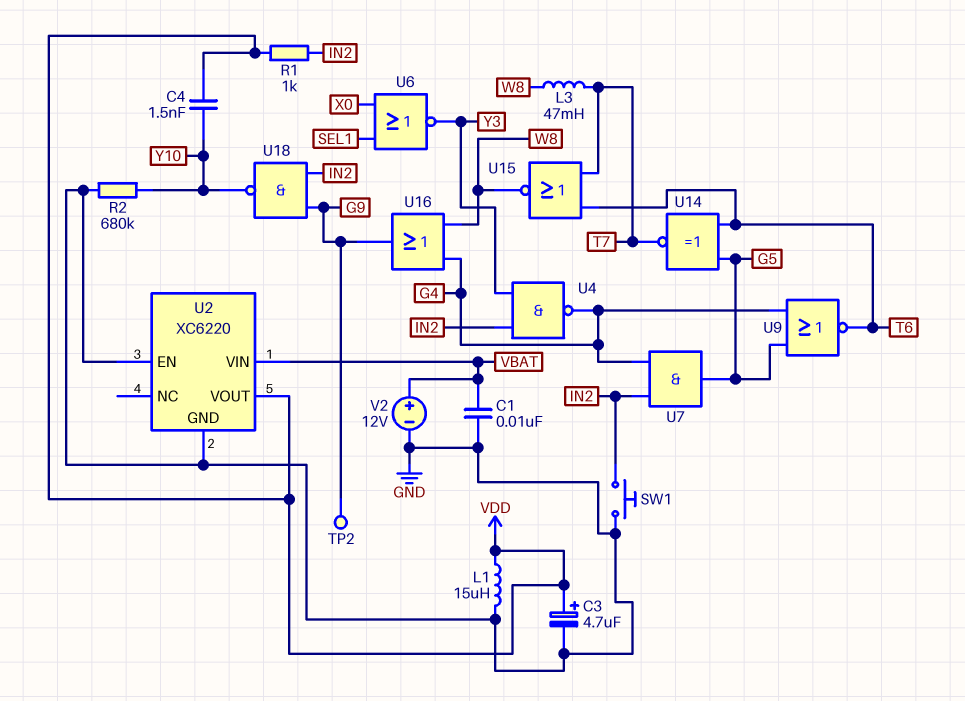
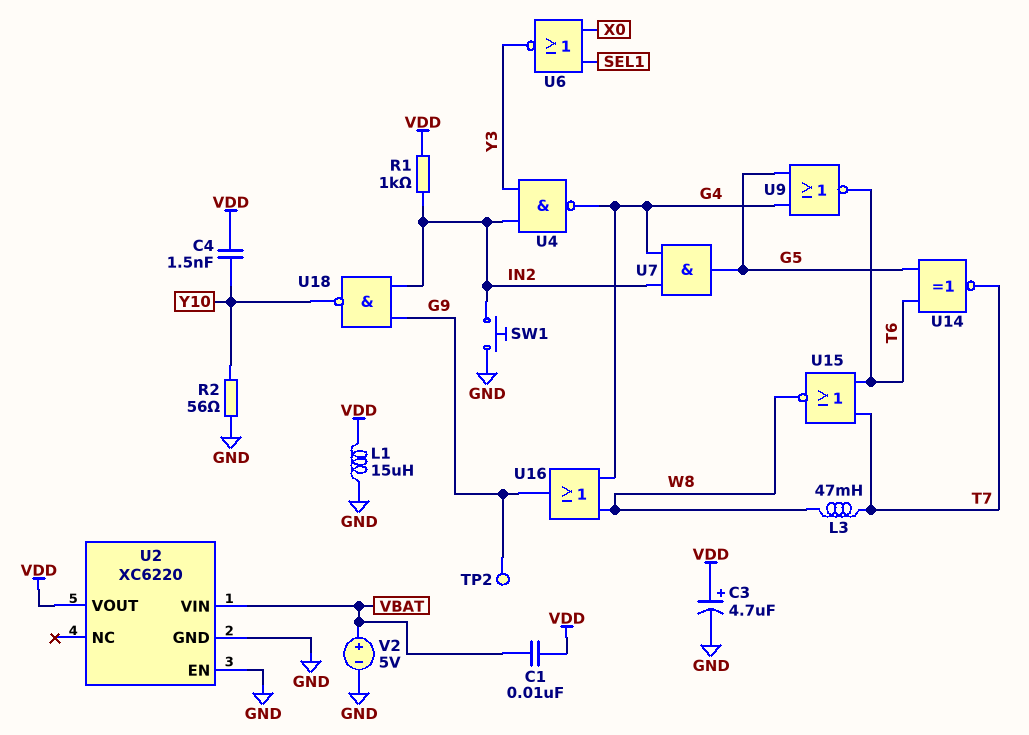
C1: 10nF (GND, VBAT) -> 10nF (VBAT, VDD)
R2: 680k (GND, Y10) -> 56 (GND, Y10)
V2: 12V (plus VBAT, minus GND) -> 5V (plus VBAT, minus GND)

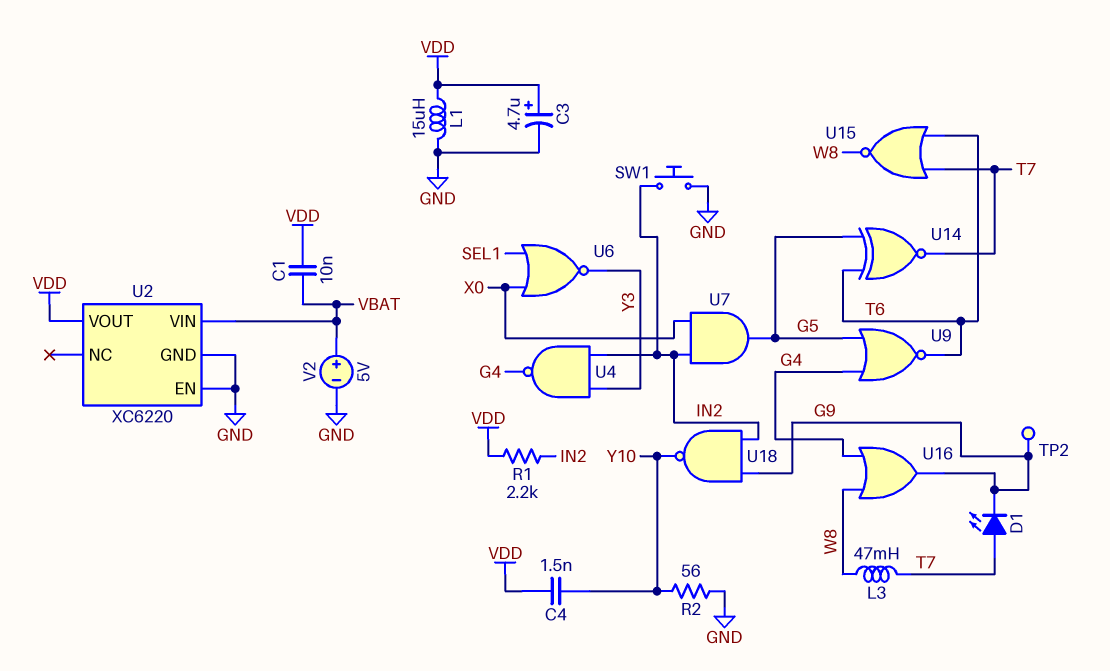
D1: none -> LED (A T7, K G9)
R1: 1k (IN2, VDD) -> 2.2k (IN2, VDD)
U7: AND (in G4, in IN2, out G5) -> AND (in IN2, in X0, out G5)

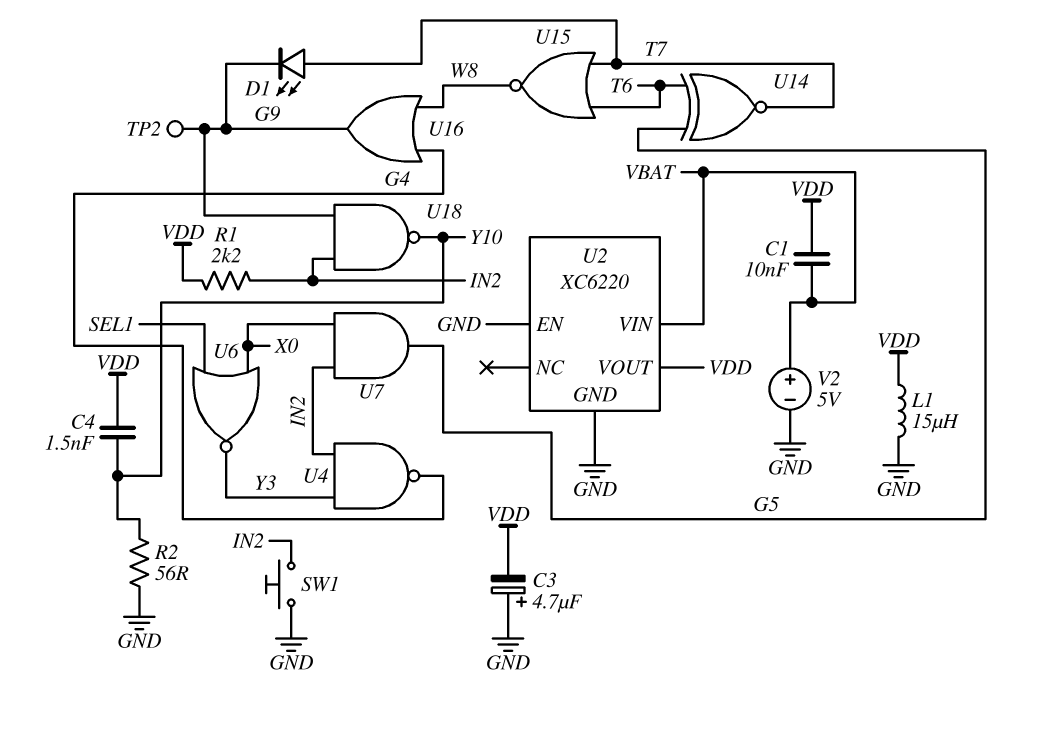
C3: 4.7uF (plus VDD, minus GND) -> 4.7uF (plus GND, minus VDD)
L3: 47mH (T7, W8) -> none
U9: NOR (in G4, in G5, out T6) -> none

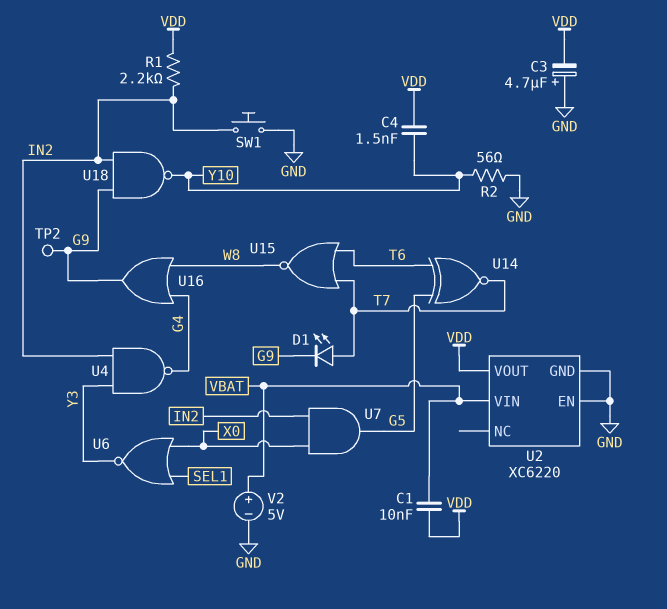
L1: 15uH (GND, VDD) -> none

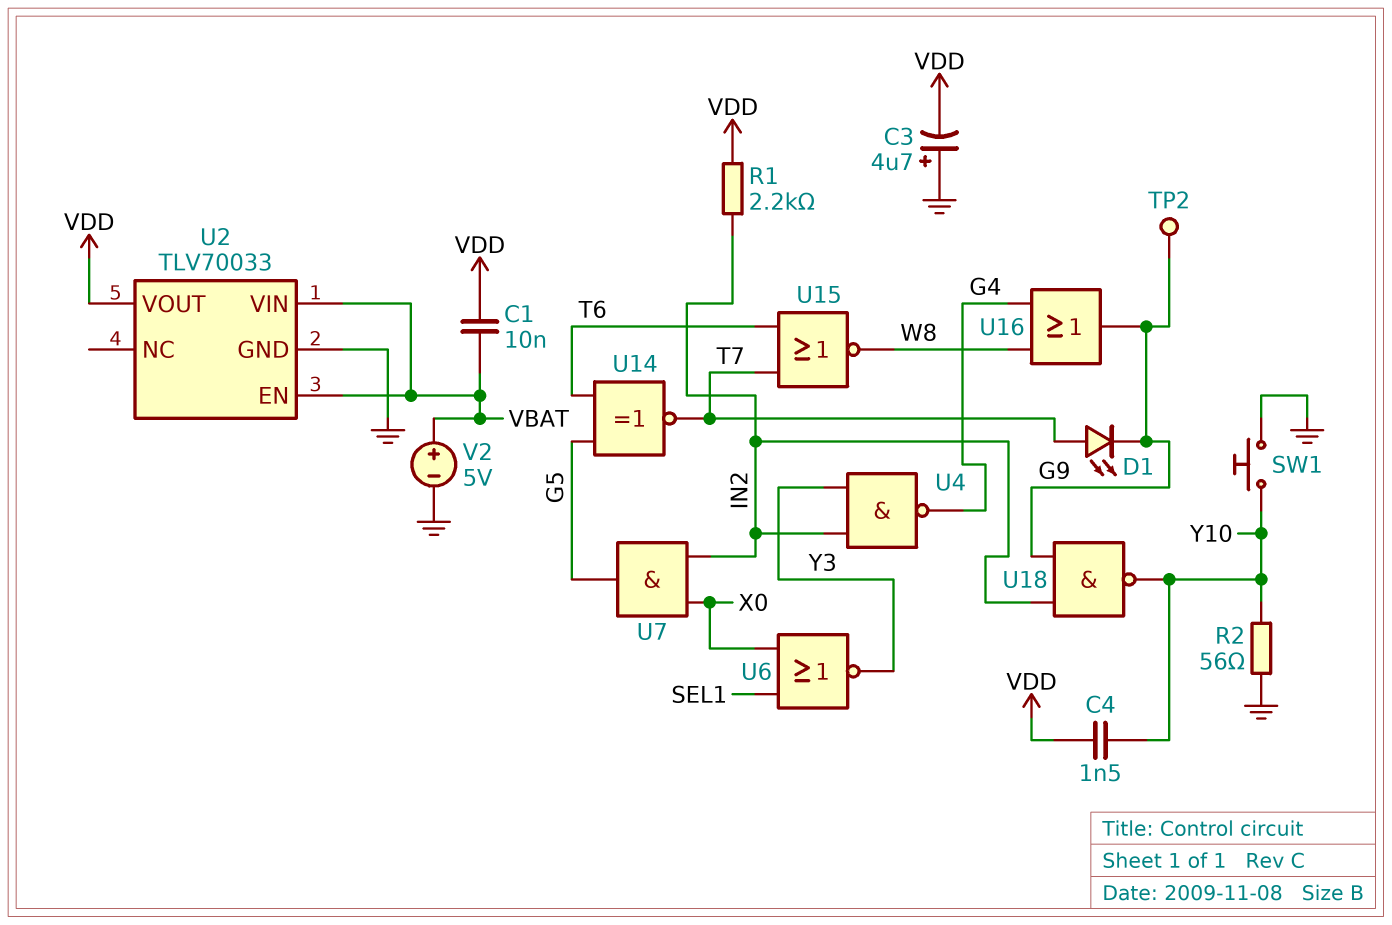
SW1: button (GND, IN2) -> button (GND, Y10)
U2: XC6220 -> TLV70033
U2 pin EN: GND -> VBAT

